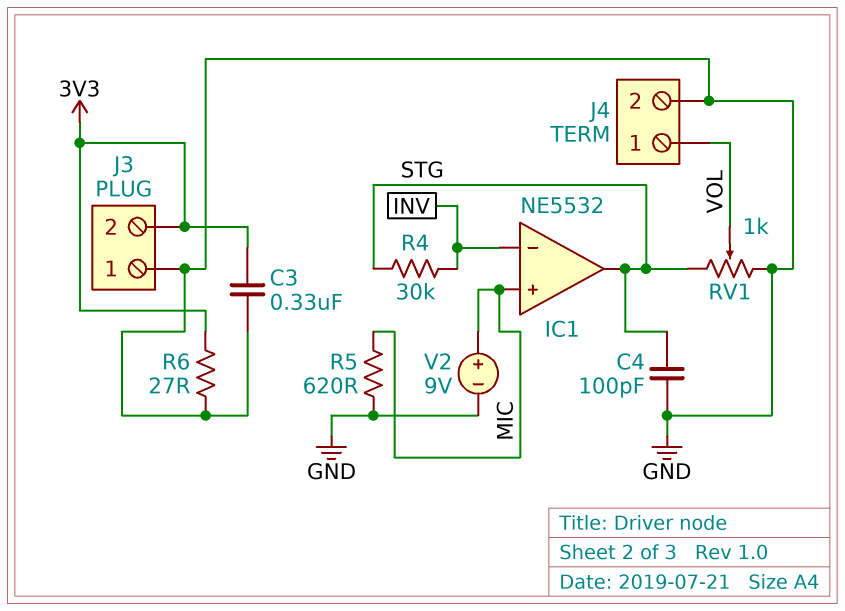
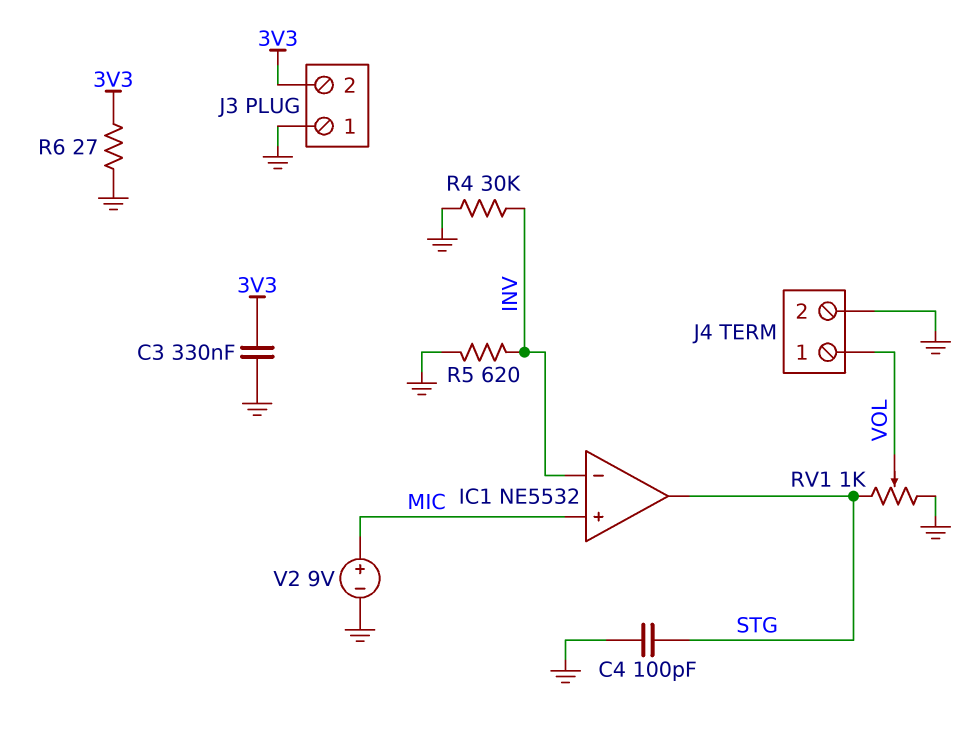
R4: 30k (INV, STG) -> 30k (GND, INV)
R5: 620 (GND, MIC) -> 620 (GND, INV)

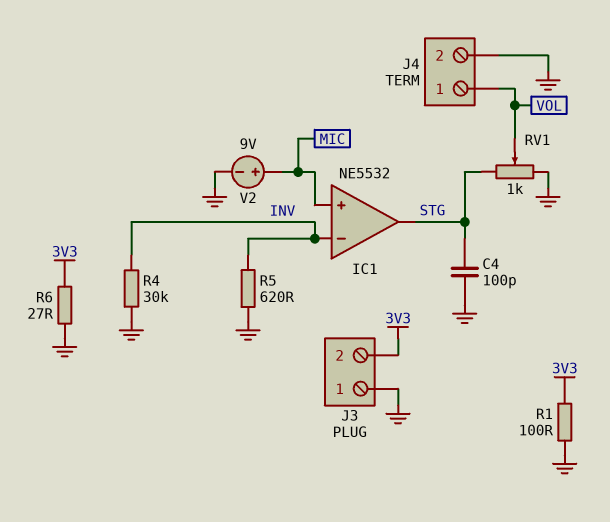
C3: 330nF (3V3, GND) -> none
R1: none -> 100 (3V3, GND)

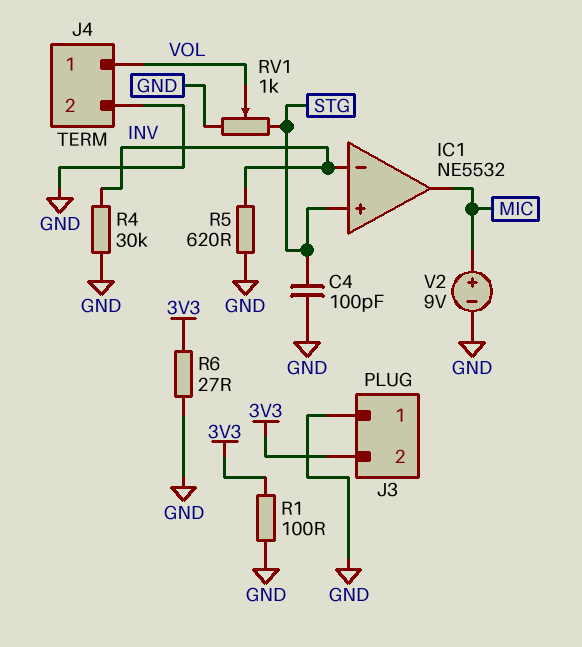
IC1 pin in+: MIC -> STG
IC1 pin out: STG -> MIC

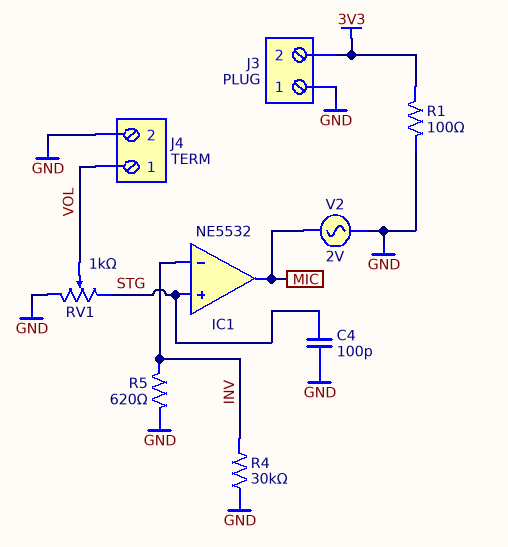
R6: 27 (3V3, GND) -> none
V2: 9V (plus MIC, minus GND) -> AC 2V (GND, MIC)

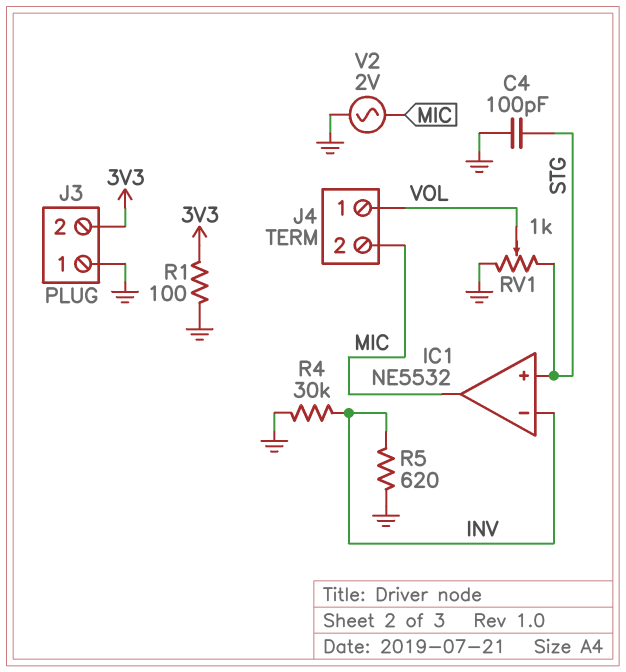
J4 pin 2: GND -> MIC

